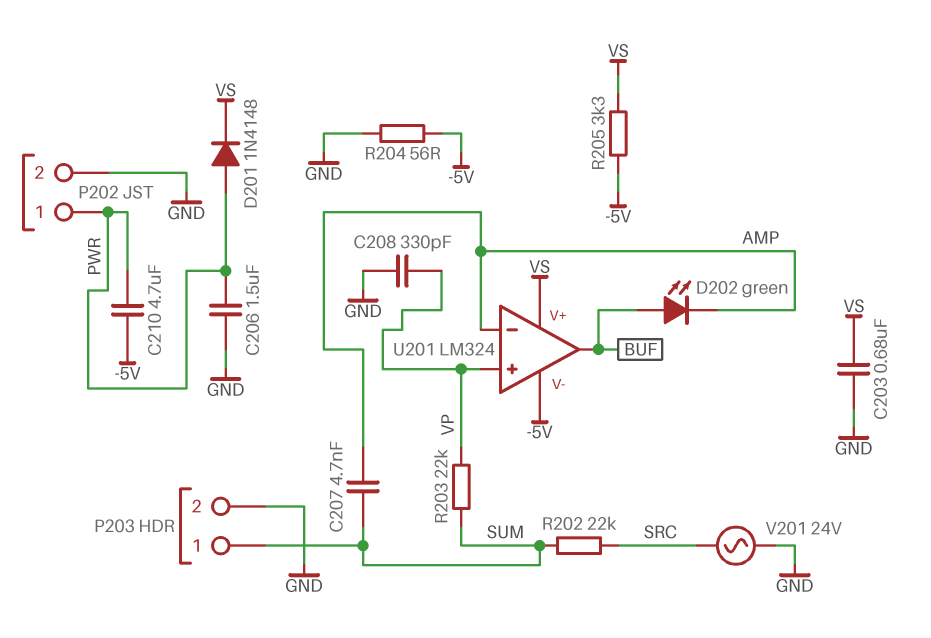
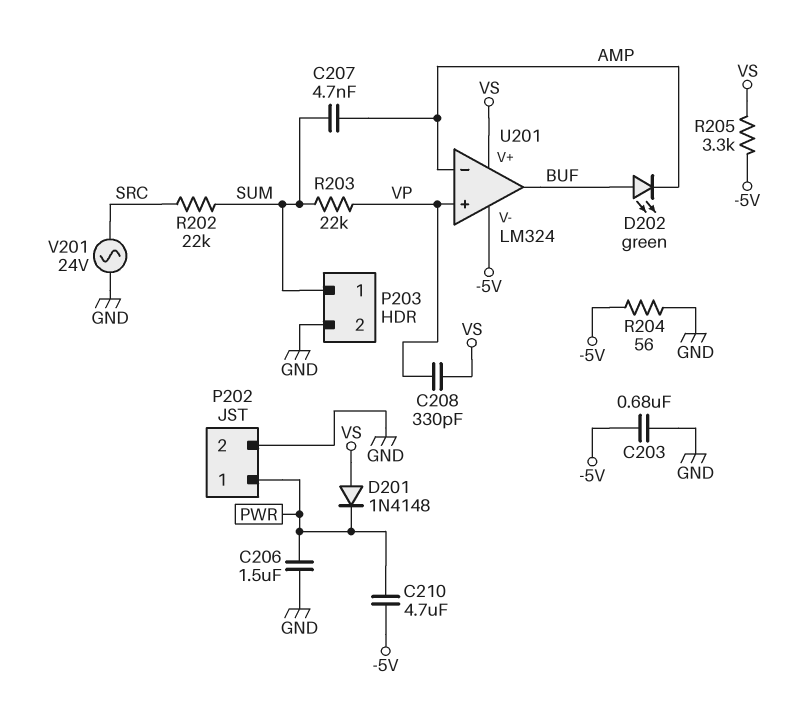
C203: 680nF (GND, VS) -> 680nF (-5V, GND)
C208: 330pF (GND, VP) -> 330pF (VP, VS)
D201: diode 1N4148 (A PWR, K VS) -> diode 1N4148 (A VS, K PWR)

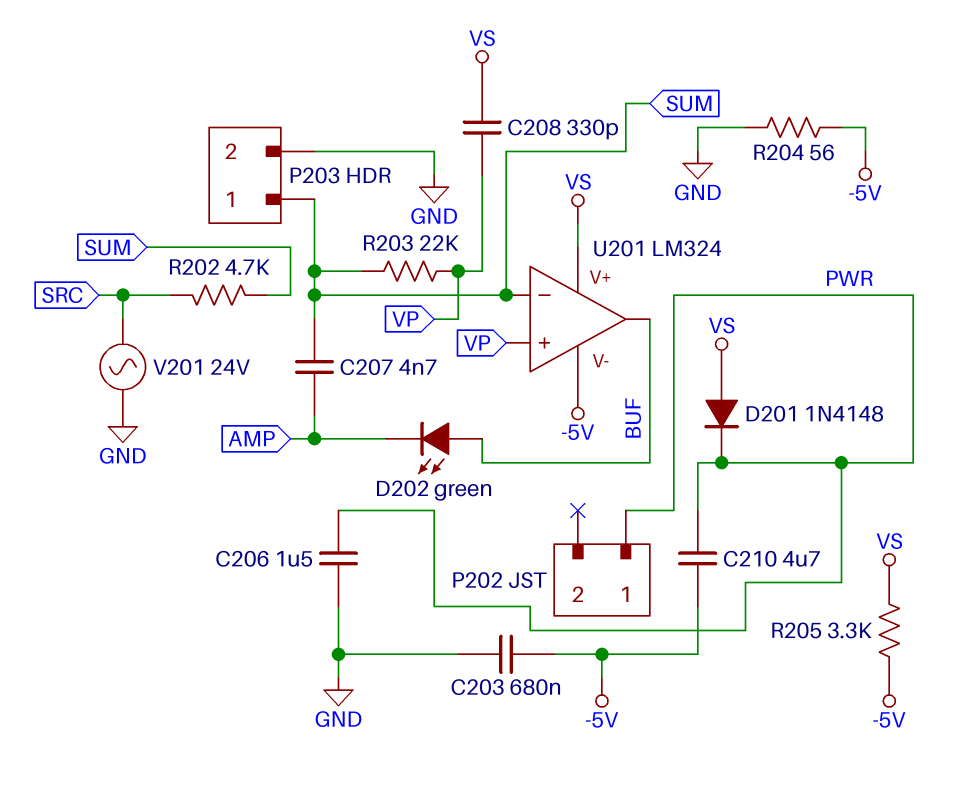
P202 pin 2: GND -> none
R202: 22k (SRC, SUM) -> 4.7k (SRC, SUM)
U201 pin in-: AMP -> SUM

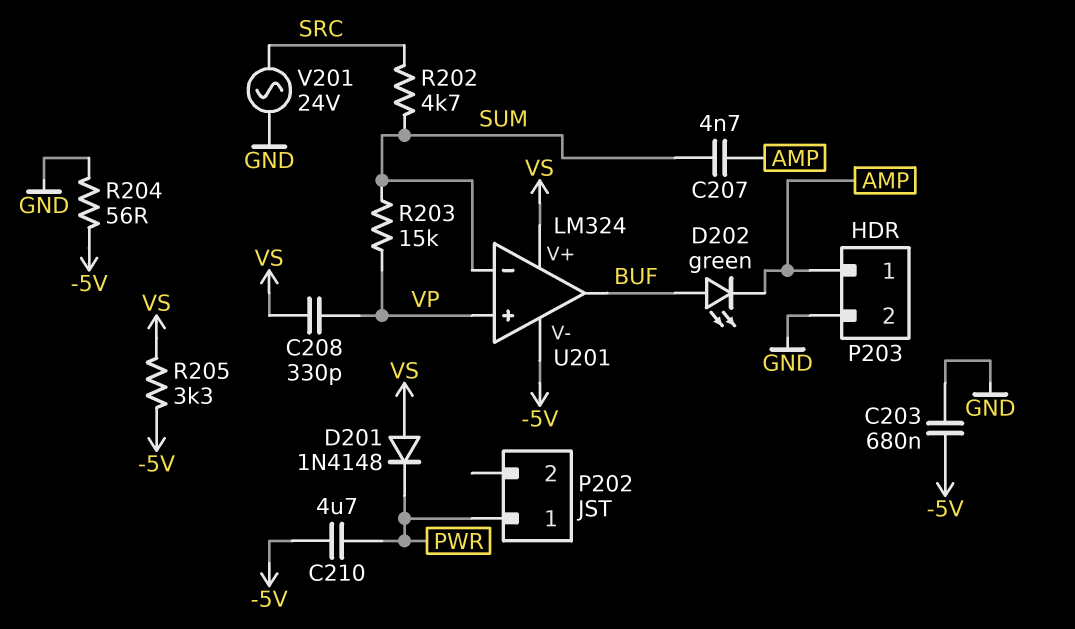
C206: 1.5uF (GND, PWR) -> none
P203 pin 1: SUM -> AMP
R203: 22k (SUM, VP) -> 15k (SUM, VP)

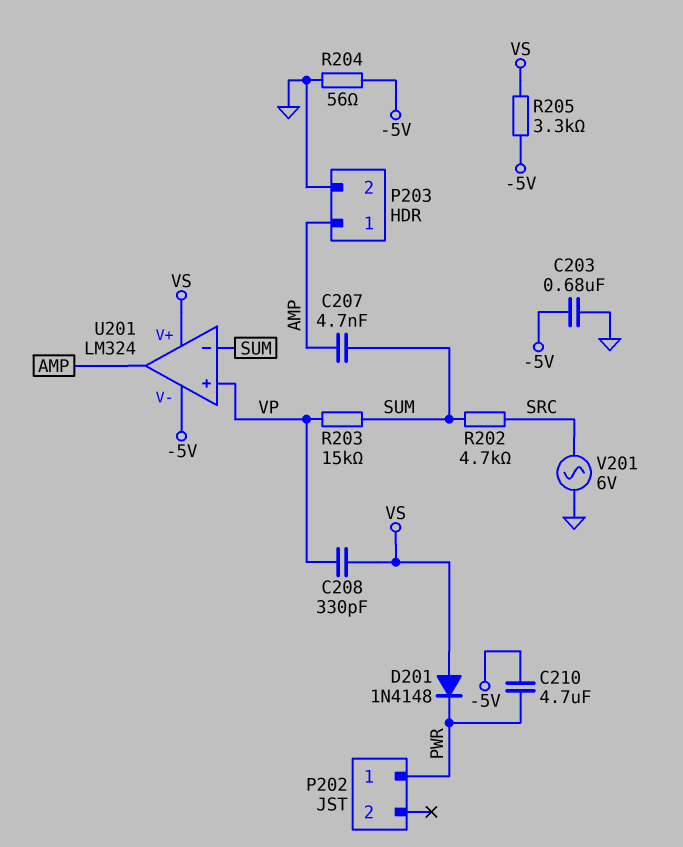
D202: LED green (A BUF, K AMP) -> none
U201 pin out: BUF -> AMP
V201: AC 24V (GND, SRC) -> AC 6V (GND, SRC)

